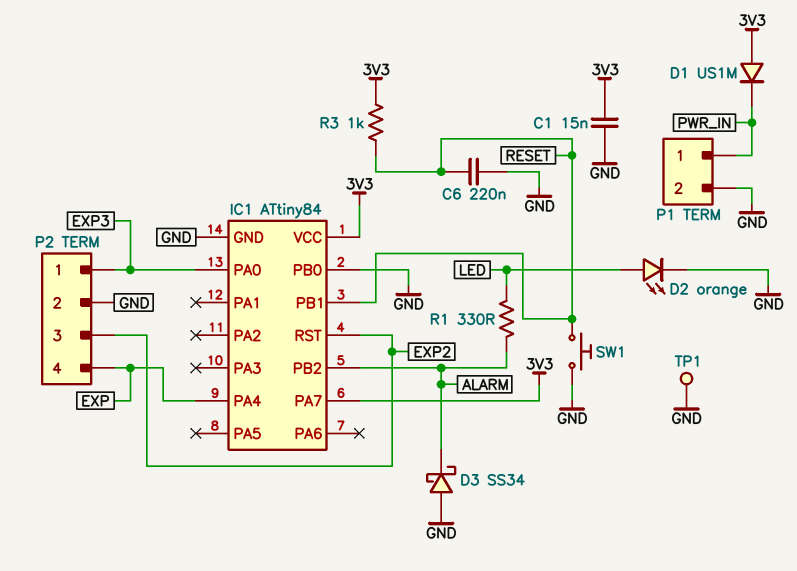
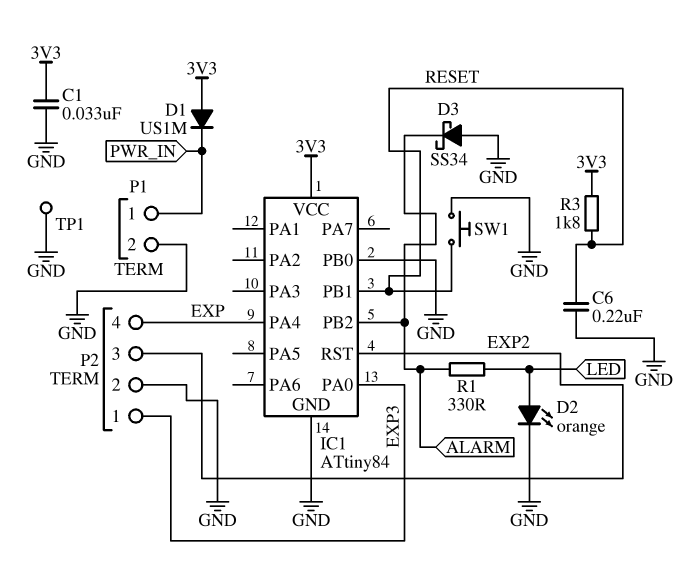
C1: 15nF (3V3, GND) -> 33nF (3V3, GND)
IC1 pin PA7: 3V3 -> none
R3: 1k (3V3, RESET) -> 1.8k (3V3, RESET)

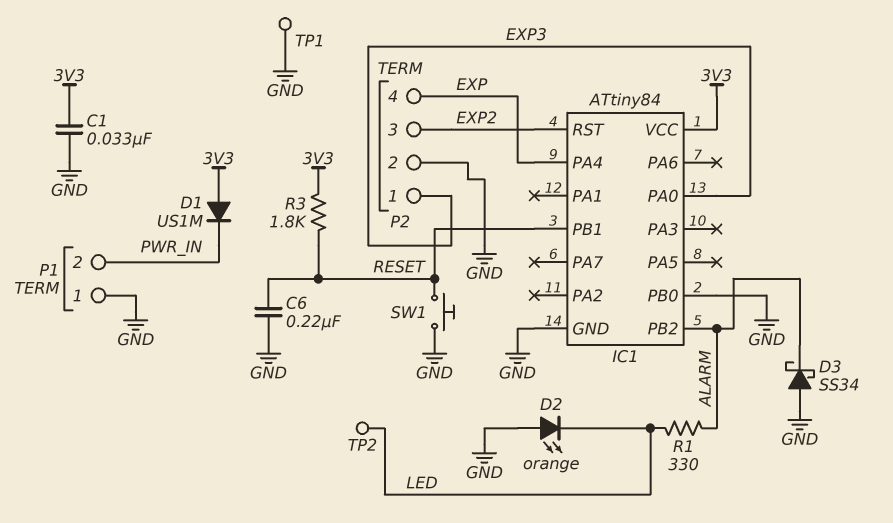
D2: LED orange (A LED, K GND) -> LED orange (A GND, K LED)
P1 pin 1: PWR_IN -> GND
P1 pin 2: GND -> PWR_IN
TP2: none -> test point (LED)

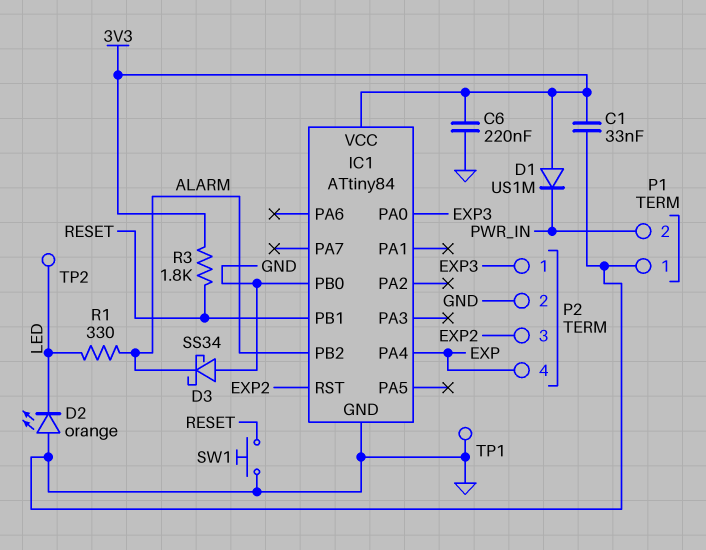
C6: 220nF (GND, RESET) -> 220nF (3V3, GND)

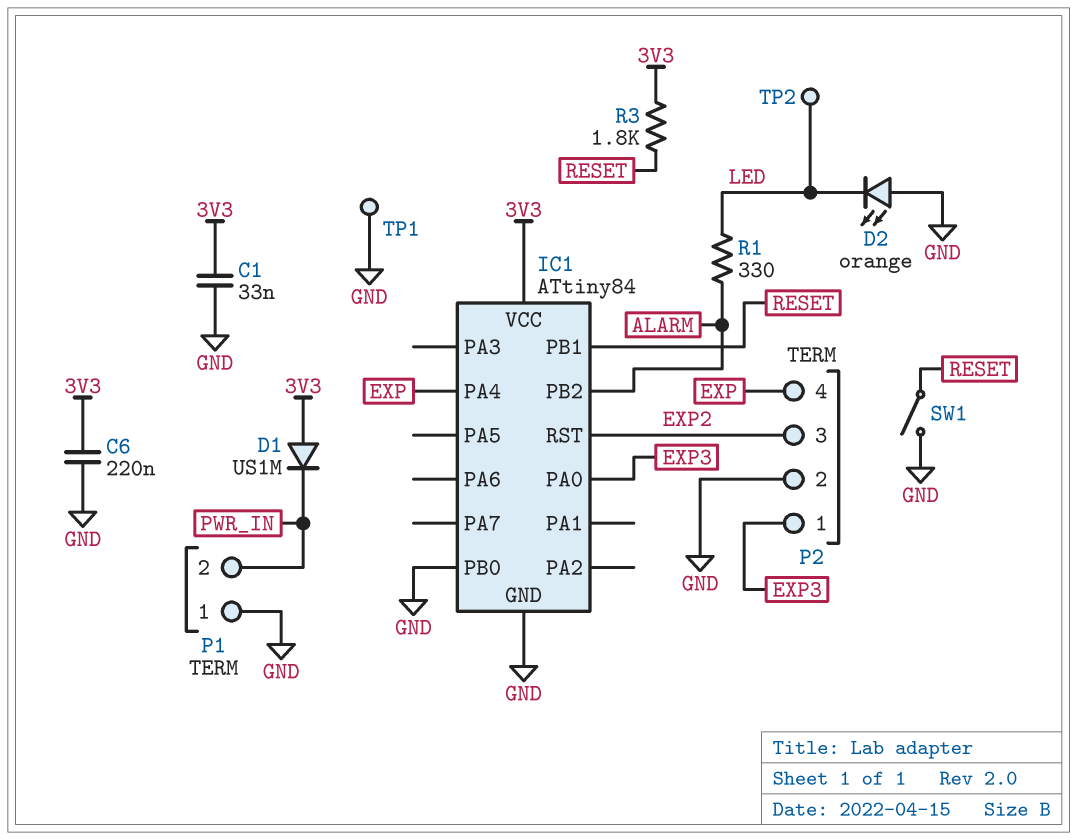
D3: schottky SS34 (A GND, K ALARM) -> none
SW1: button (GND, RESET) -> switch (GND, RESET)

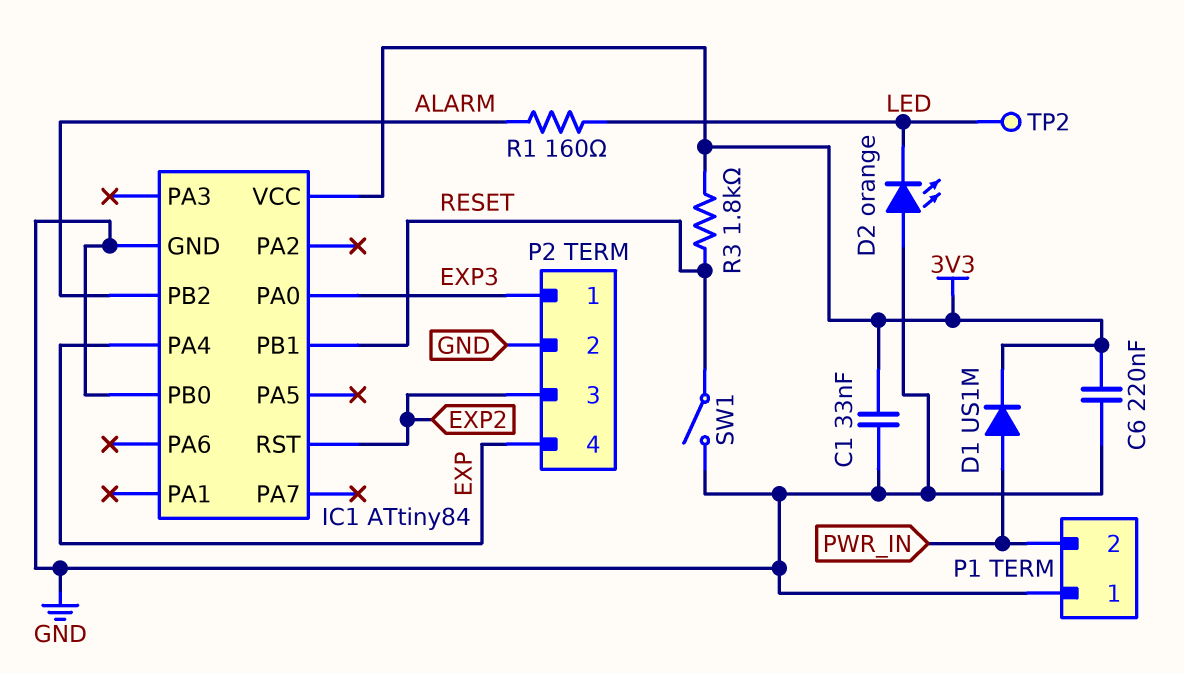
D1: diode US1M (A 3V3, K PWR_IN) -> diode US1M (A PWR_IN, K 3V3)
R1: 330 (ALARM, LED) -> 160 (ALARM, LED)
TP1: test point (GND) -> none

